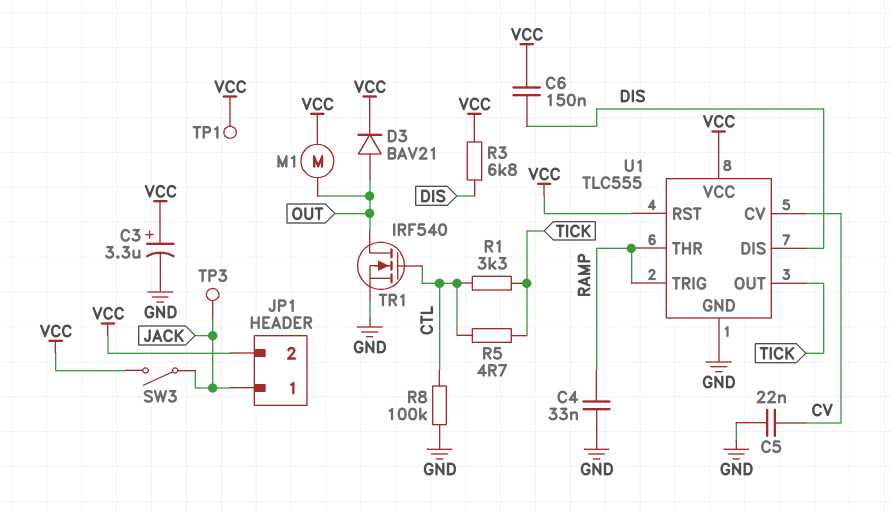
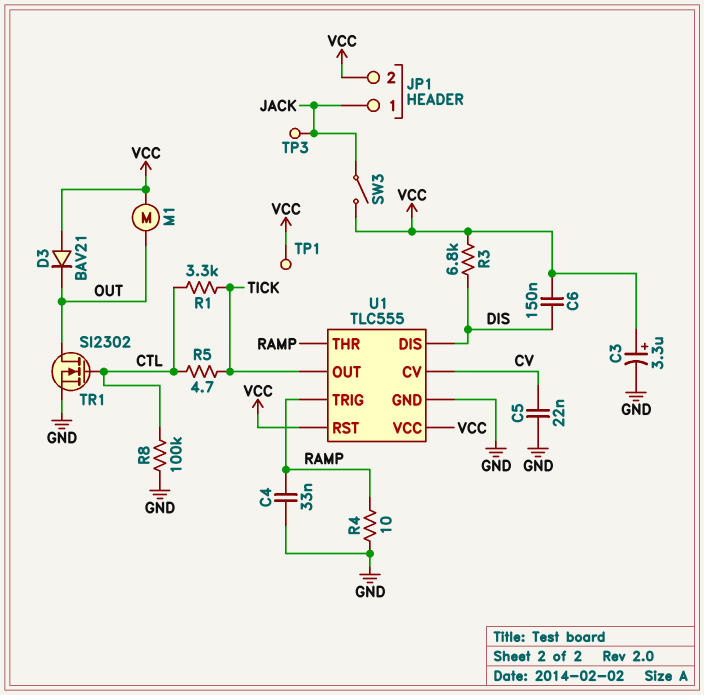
D3: diode BAV21 (A OUT, K VCC) -> diode BAV21 (A VCC, K OUT)
R4: none -> 10 (GND, RAMP)
TR1: NMOS IRF540 (G CTL, D OUT, S GND) -> NMOS SI2302 (G CTL, D OUT, S GND)

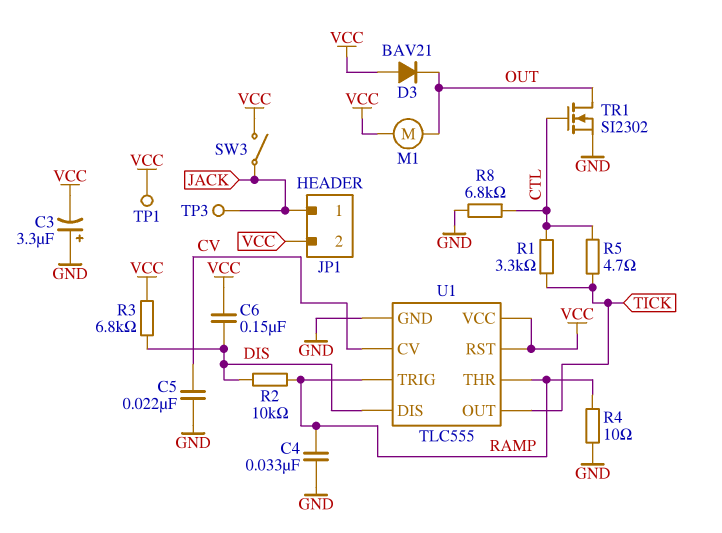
C3: 3.3uF (plus VCC, minus GND) -> 3.3uF (plus GND, minus VCC)
R2: none -> 10k (DIS, RAMP)
R8: 100k (CTL, GND) -> 6.8k (CTL, GND)

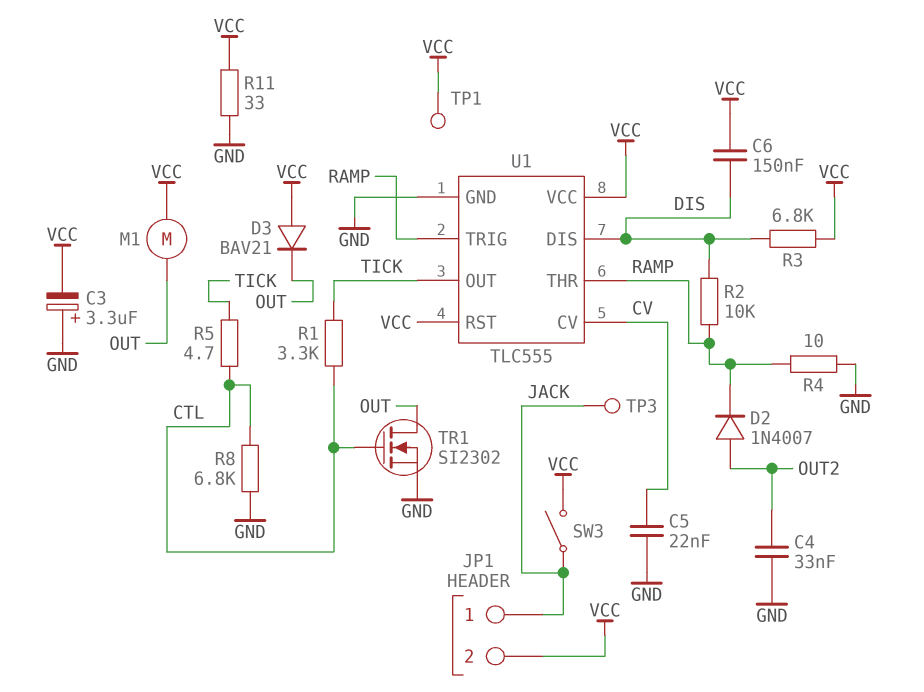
C4: 33nF (GND, RAMP) -> 33nF (GND, OUT2)
D2: none -> diode 1N4007 (A OUT2, K RAMP)
R11: none -> 33 (GND, VCC)

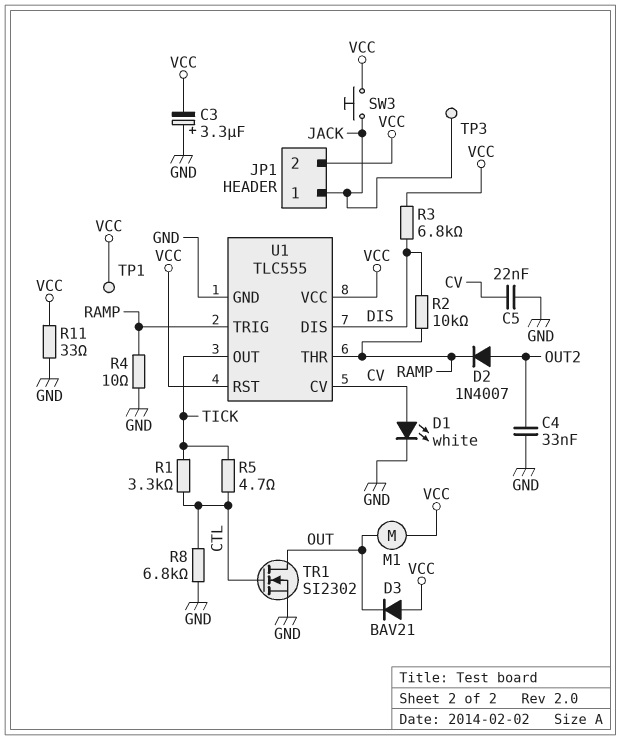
C6: 150nF (DIS, VCC) -> none
D1: none -> LED white (A CV, K GND)
SW3: switch (JACK, VCC) -> button (JACK, VCC)

